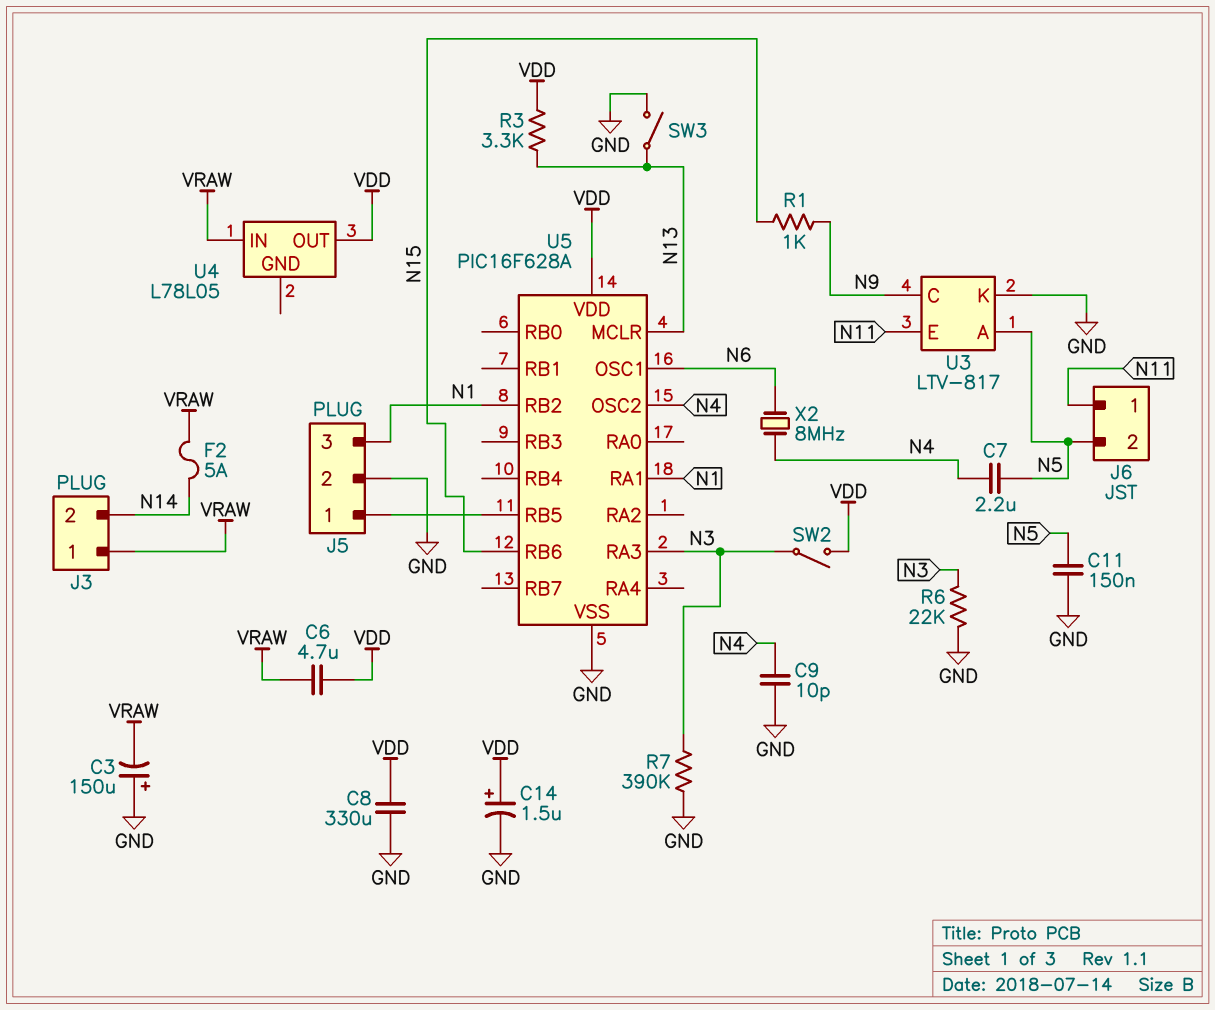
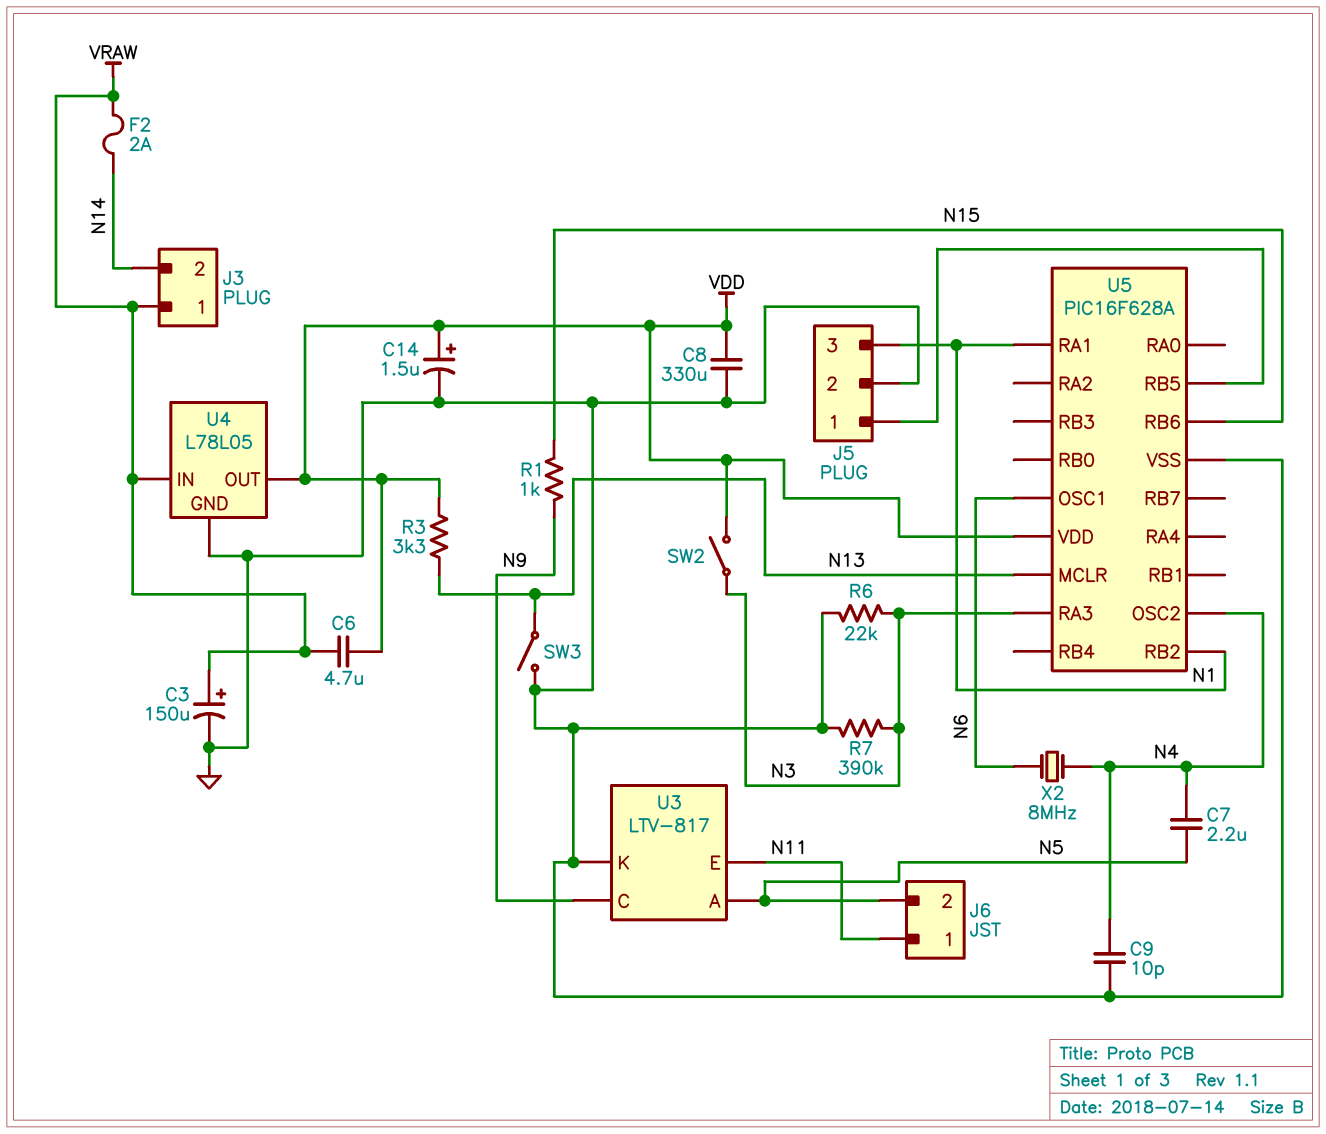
C3: 150uF (plus GND, minus VRAW) -> 150uF (plus VRAW, minus GND)
C11: 150nF (GND, N5) -> none
F2: 5A (N14, VRAW) -> 2A (N14, VRAW)
U4 pin GND: none -> GND

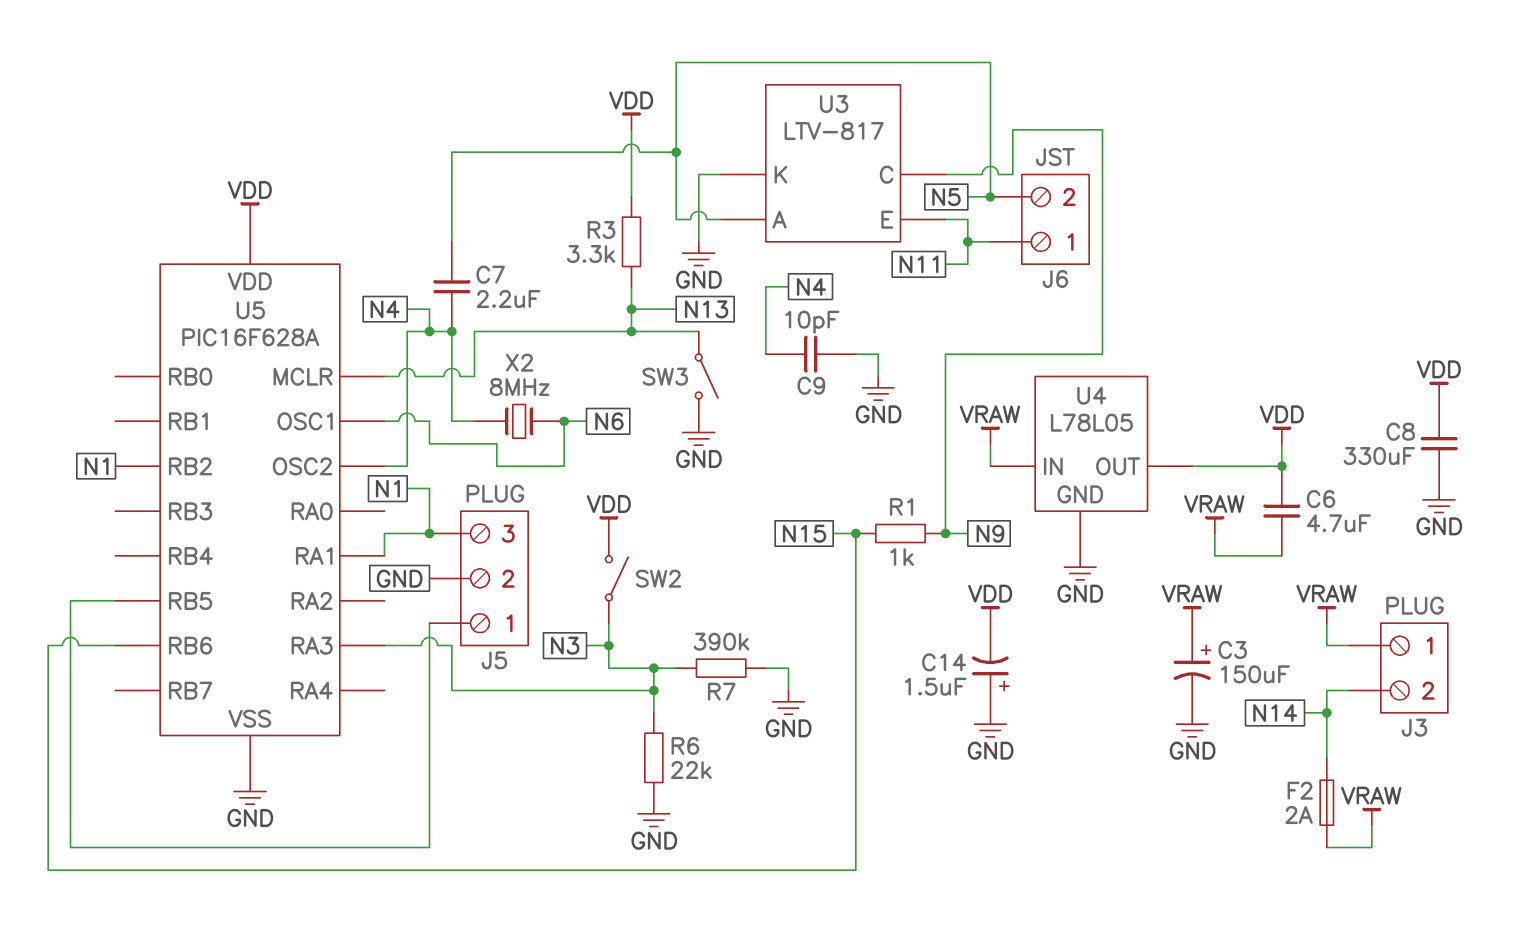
C14: 1.5uF (plus VDD, minus GND) -> 1.5uF (plus GND, minus VDD)

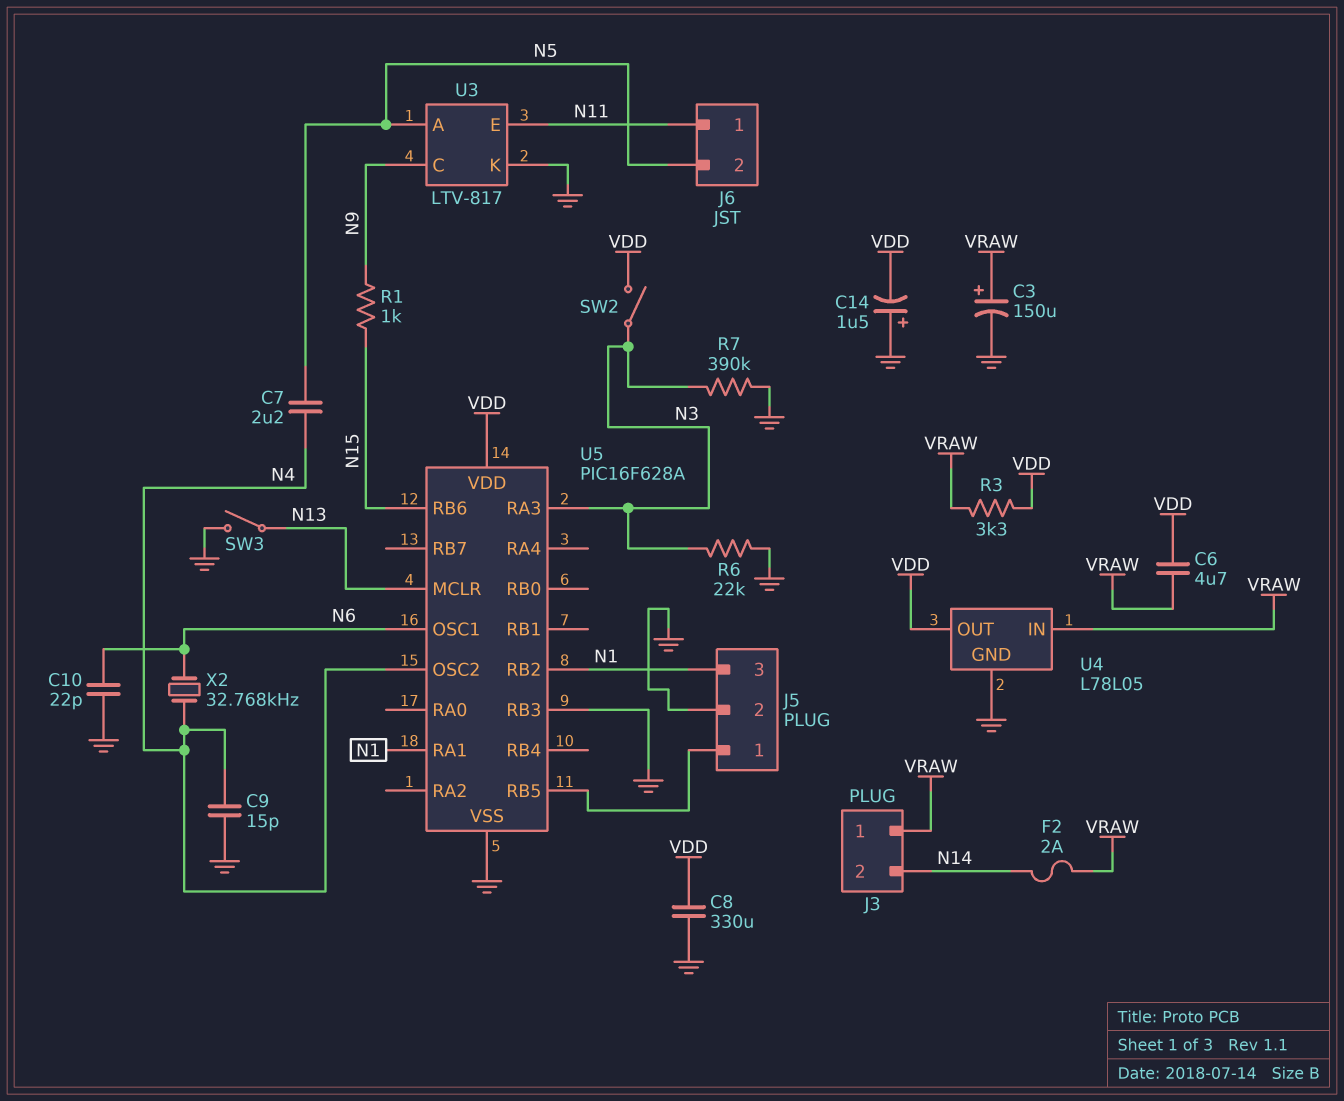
C9: 10pF (GND, N4) -> 15pF (GND, N4)
C10: none -> 22pF (GND, N6)
R3: 3.3k (N13, VDD) -> 3.3k (VDD, VRAW)
U5 pin RB3: none -> GND
X2: 8MHz (N4, N6) -> 32.768kHz (N4, N6)

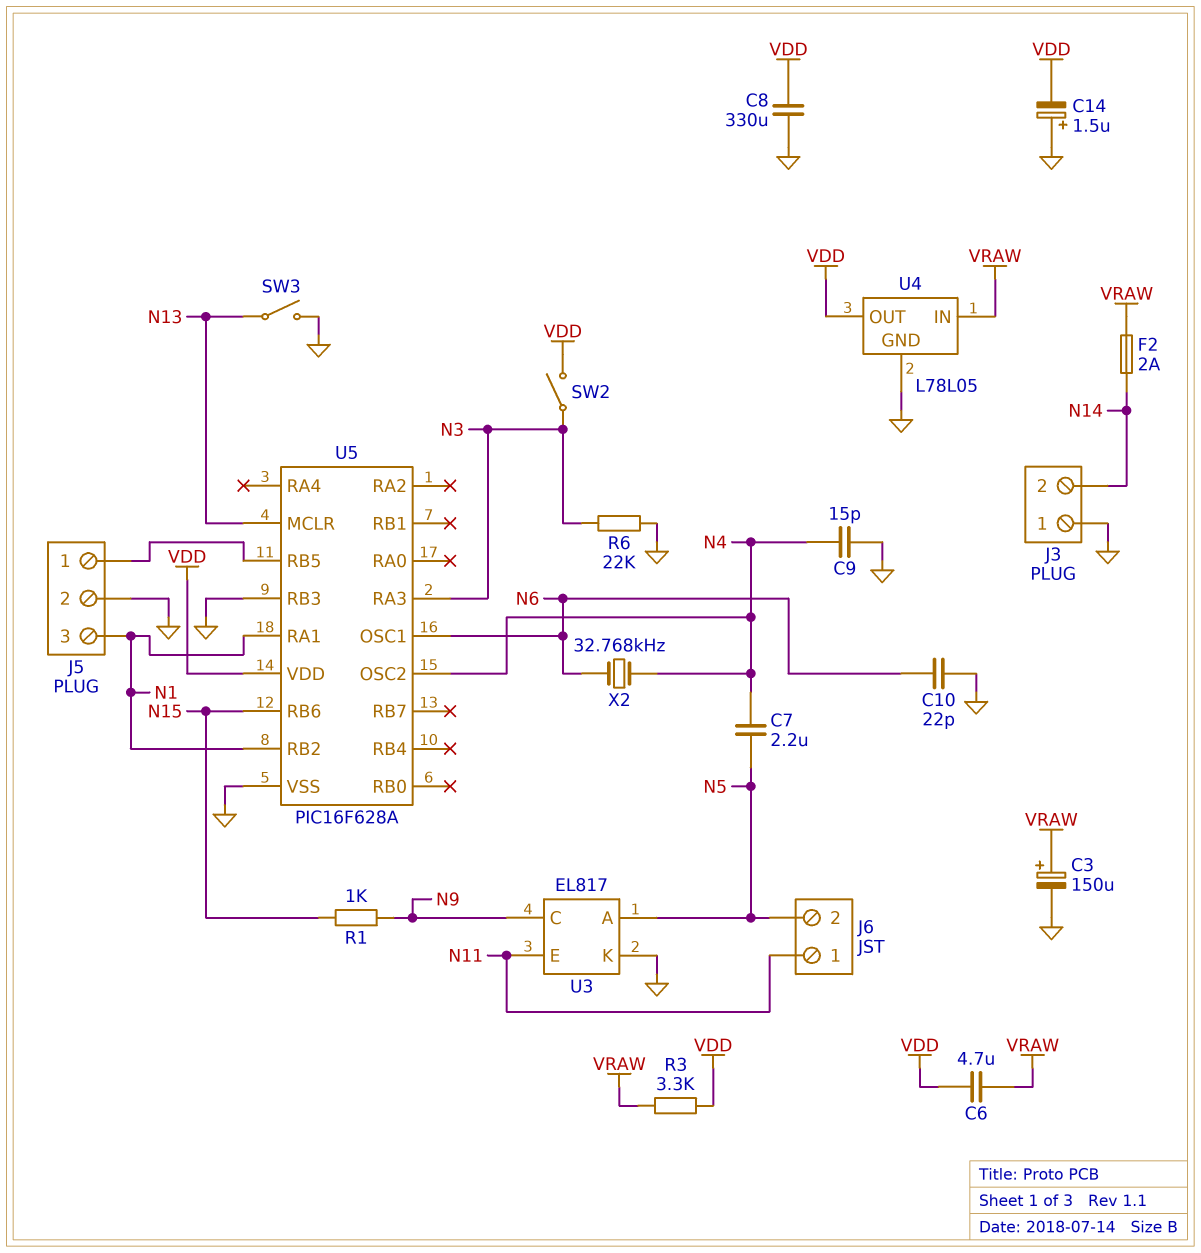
J3 pin 1: VRAW -> GND
R7: 390k (GND, N3) -> none
U3: LTV-817 -> EL817

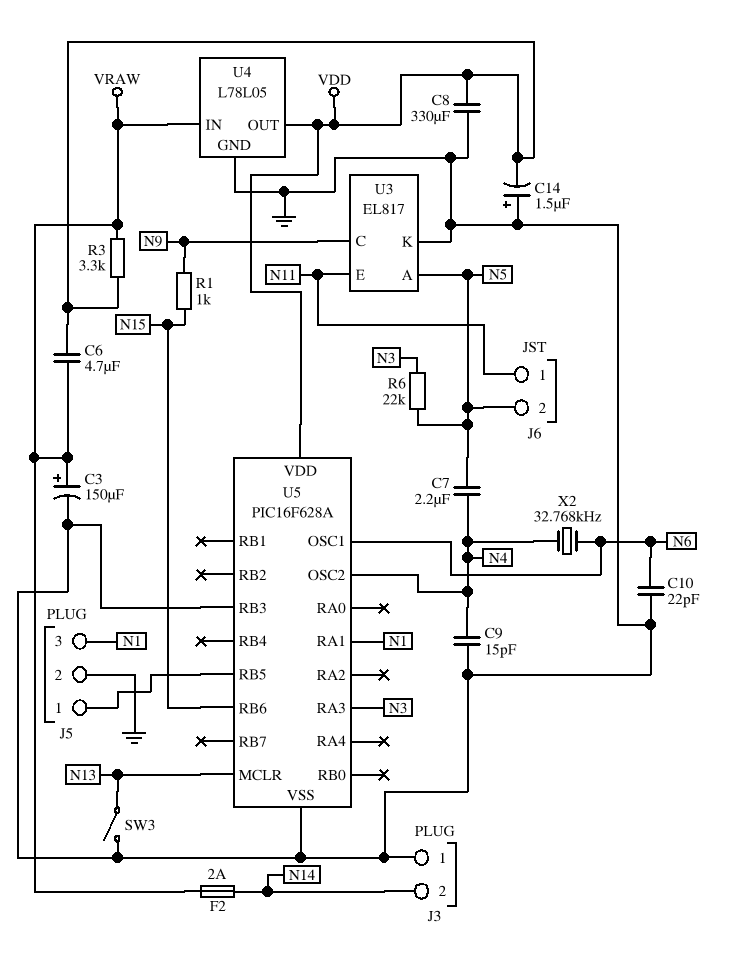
R6: 22k (GND, N3) -> 22k (N3, N5)
SW2: switch (N3, VDD) -> none
U5 pin RB2: N1 -> none

